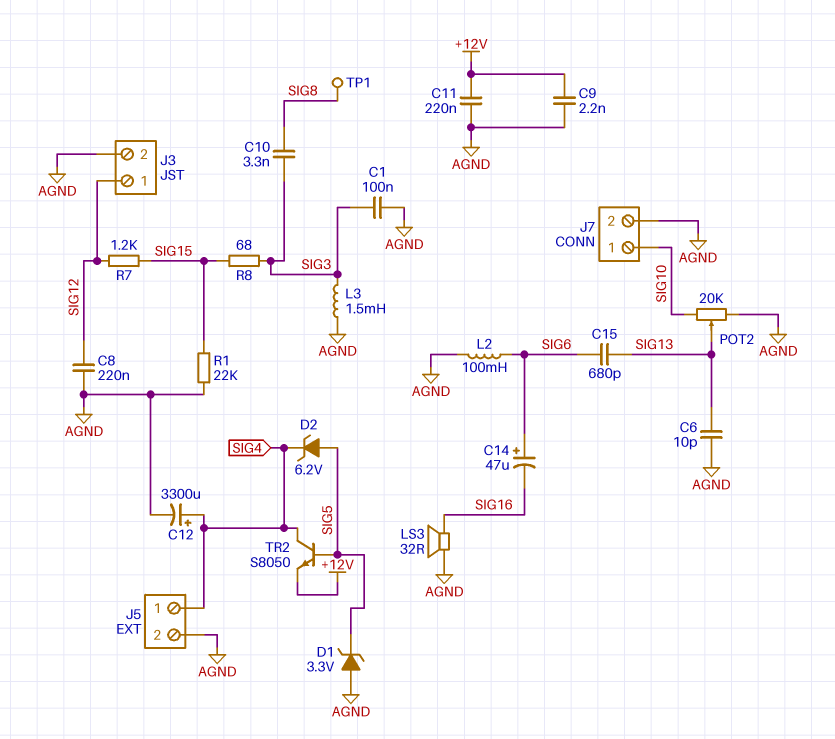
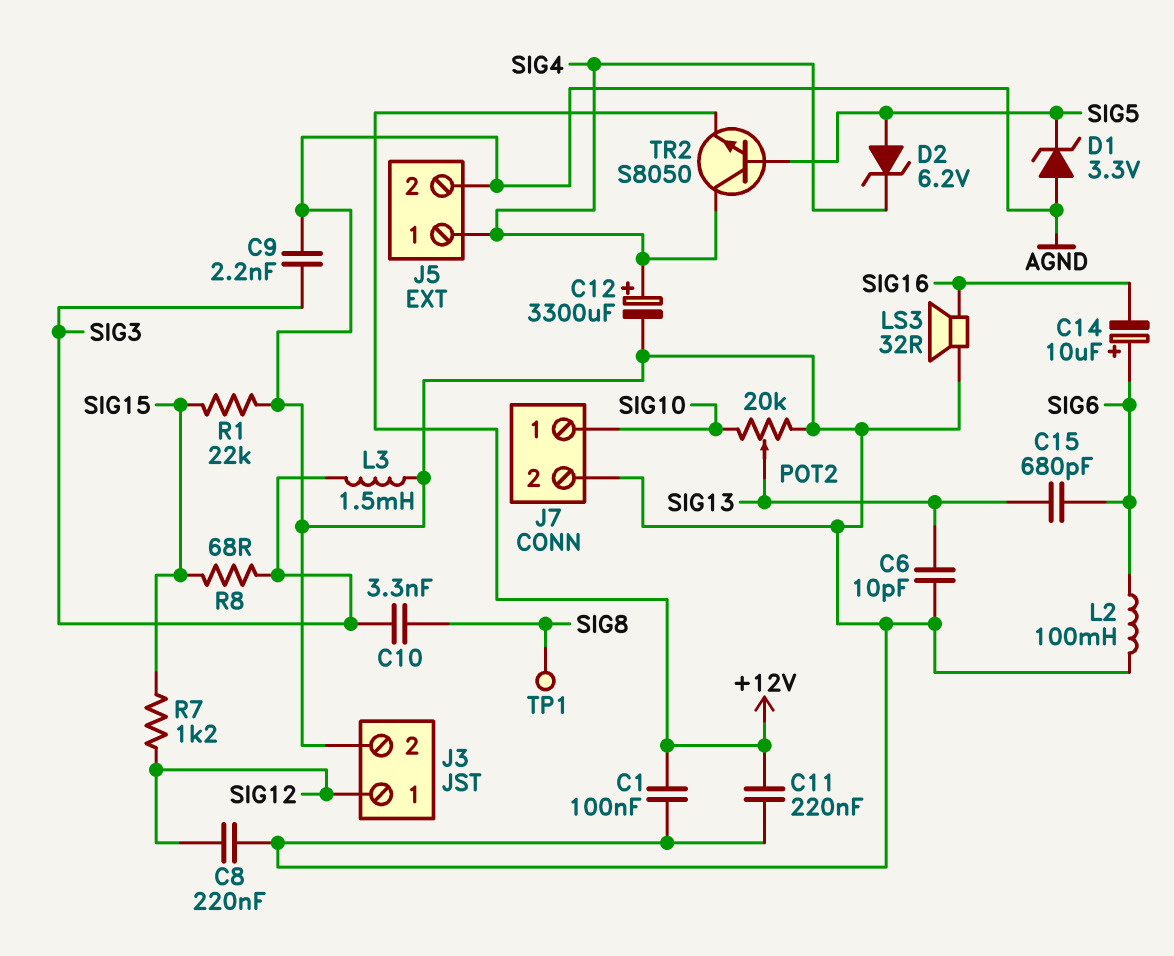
C1: 100nF (AGND, SIG3) -> 100nF (+12V, AGND)
C9: 2.2nF (+12V, AGND) -> 2.2nF (AGND, SIG3)
C14: 47uF (plus SIG6, minus SIG16) -> 10uF (plus SIG6, minus SIG16)

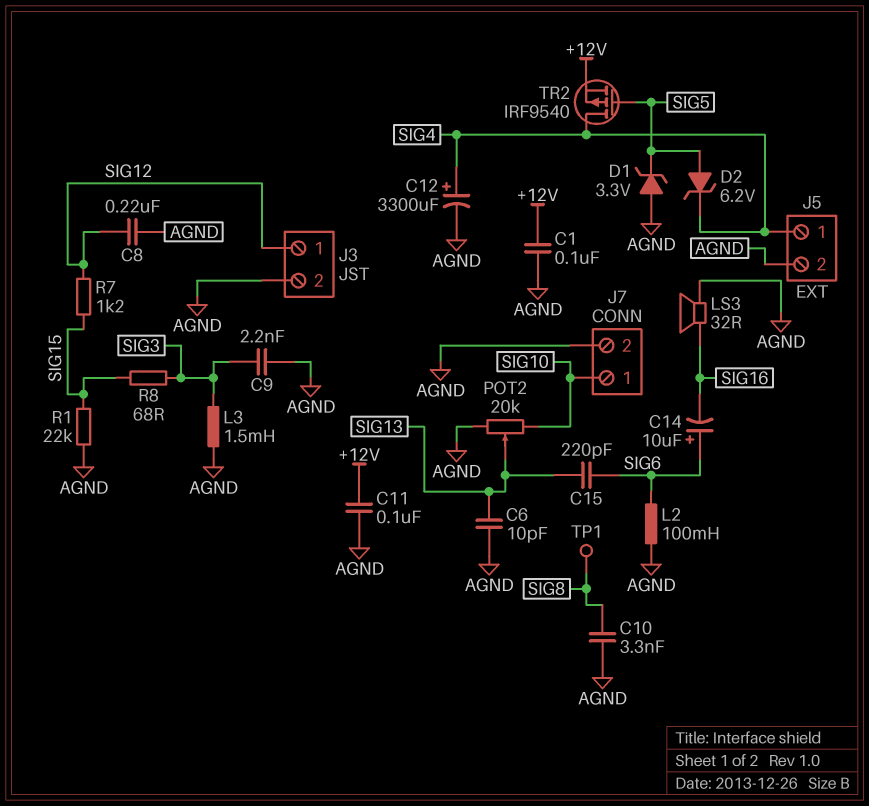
C10: 3.3nF (SIG3, SIG8) -> 3.3nF (AGND, SIG8)
C11: 220nF (+12V, AGND) -> 100nF (+12V, AGND)
C15: 680pF (SIG6, SIG13) -> 220pF (SIG6, SIG13)
TR2: NPN S8050 (B SIG5, C SIG4, E +12V) -> PMOS IRF9540 (G SIG5, D SIG4, S +12V)

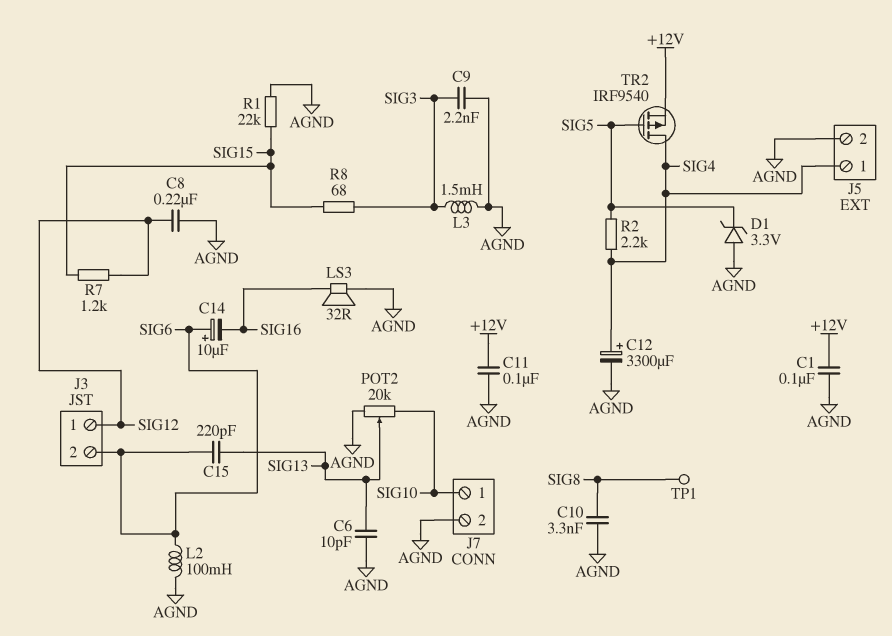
D2: zener 6.2V (A SIG5, K SIG4) -> none
J3 pin 2: AGND -> SIG6
R2: none -> 2.2k (SIG4, SIG5)

